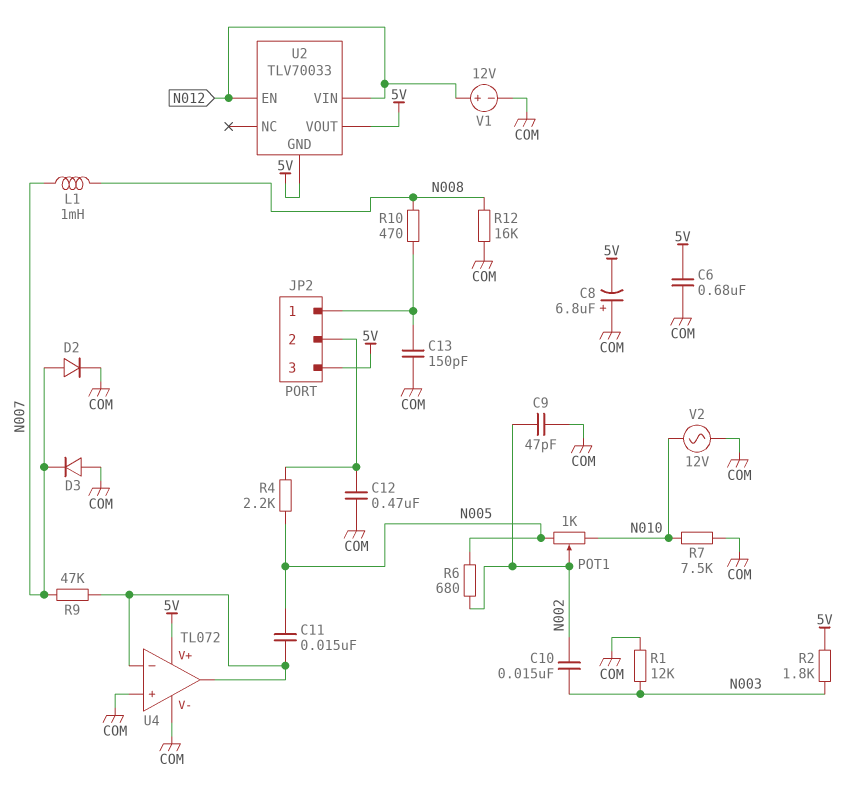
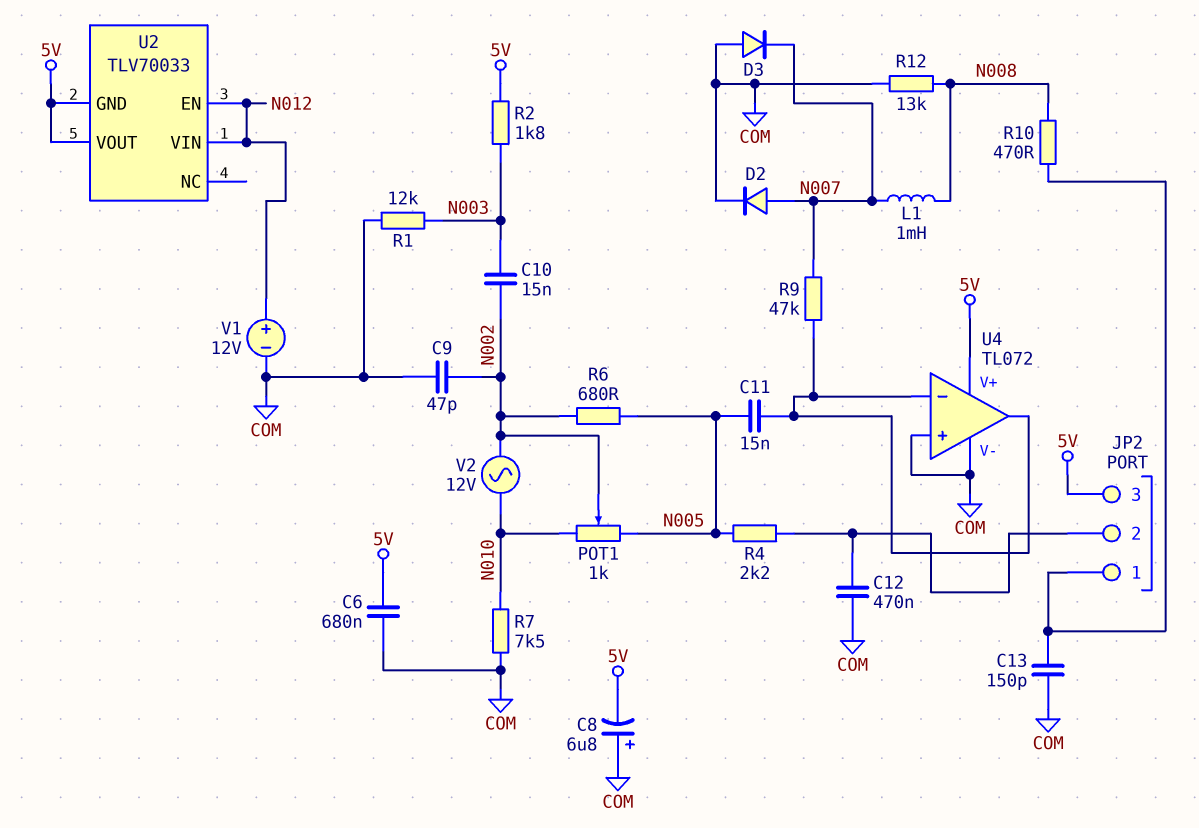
R12: 16k (COM, N008) -> 13k (COM, N008)
V2: AC 12V (COM, N010) -> AC 12V (N002, N010)

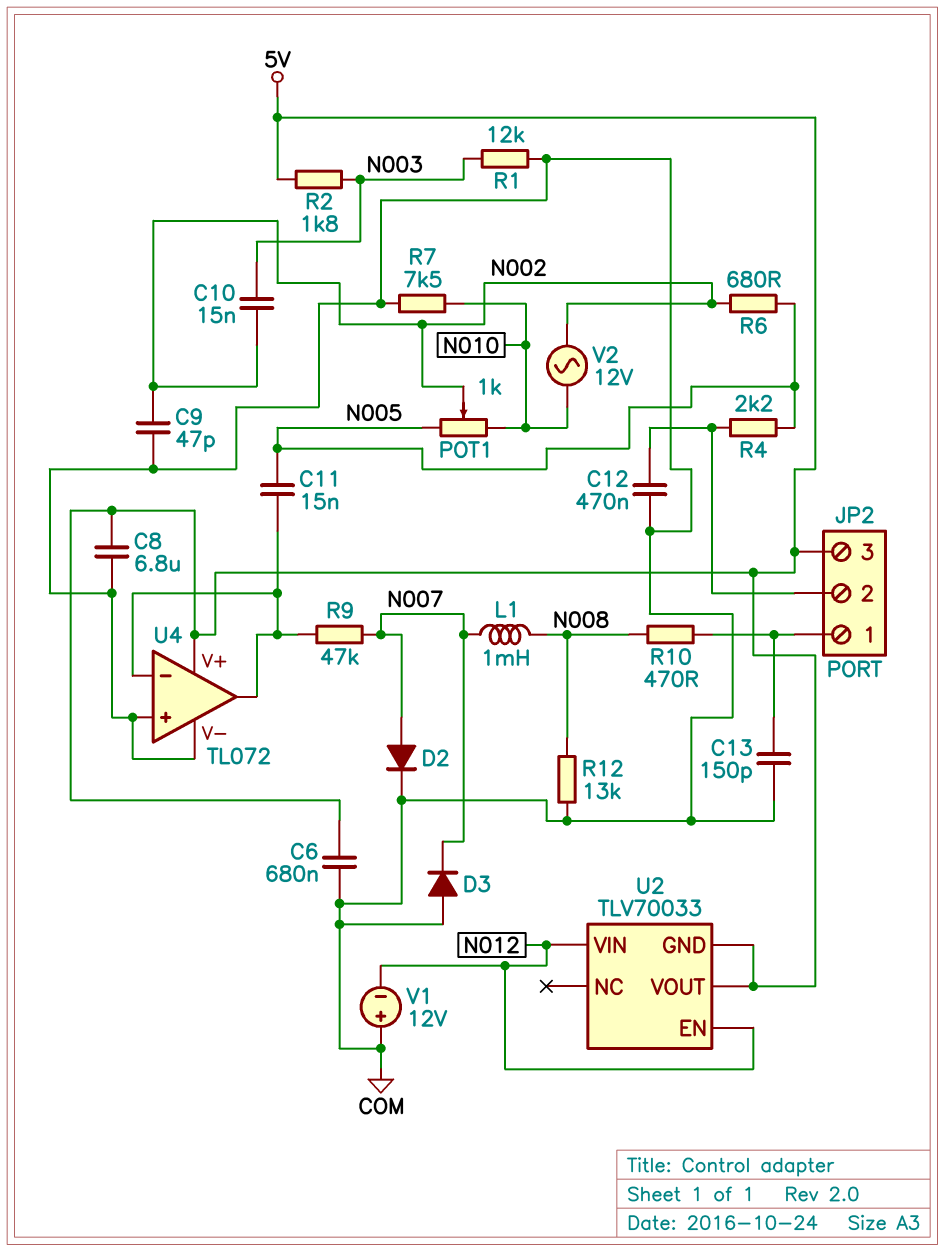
C8: 6.8uF (plus COM, minus 5V) -> 6.8uF (5V, COM)
V1: 12V (plus N012, minus COM) -> 12V (plus COM, minus N012)

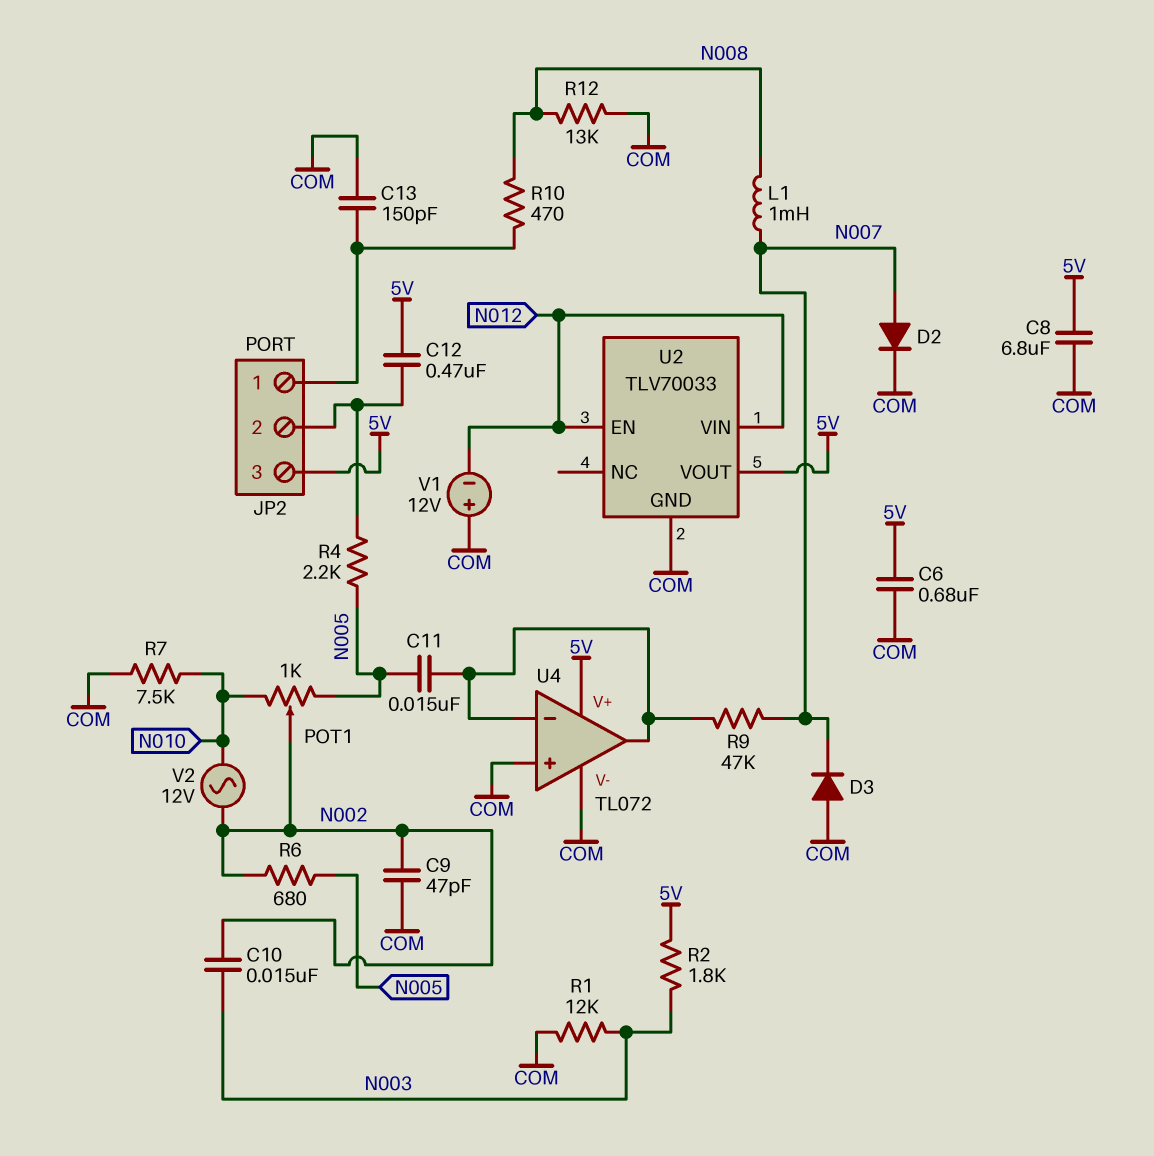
C12: 470nF (COM, JP2/2) -> 470nF (5V, JP2/2)
U2 pin GND: 5V -> COM

